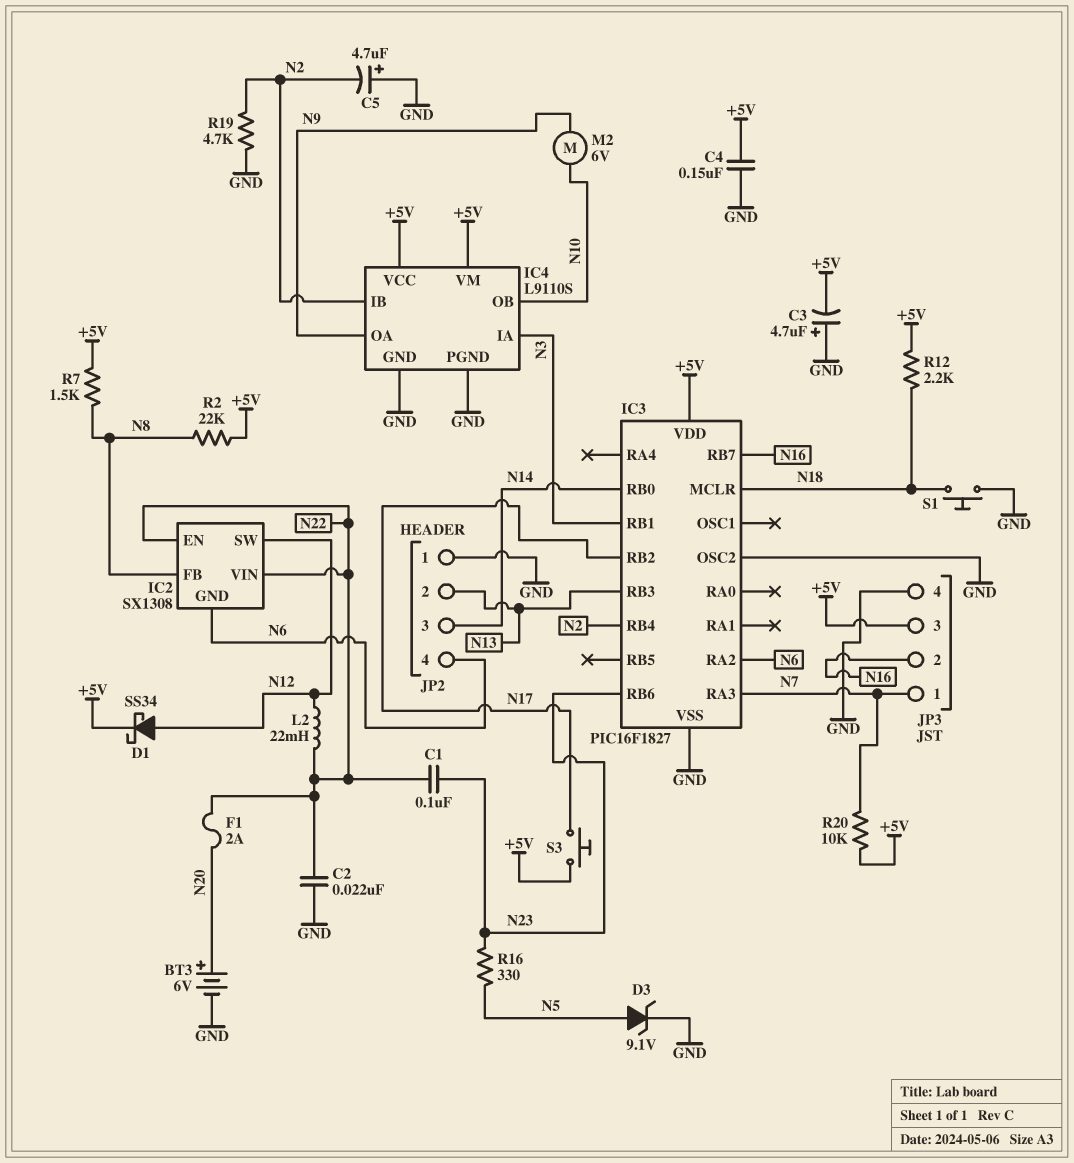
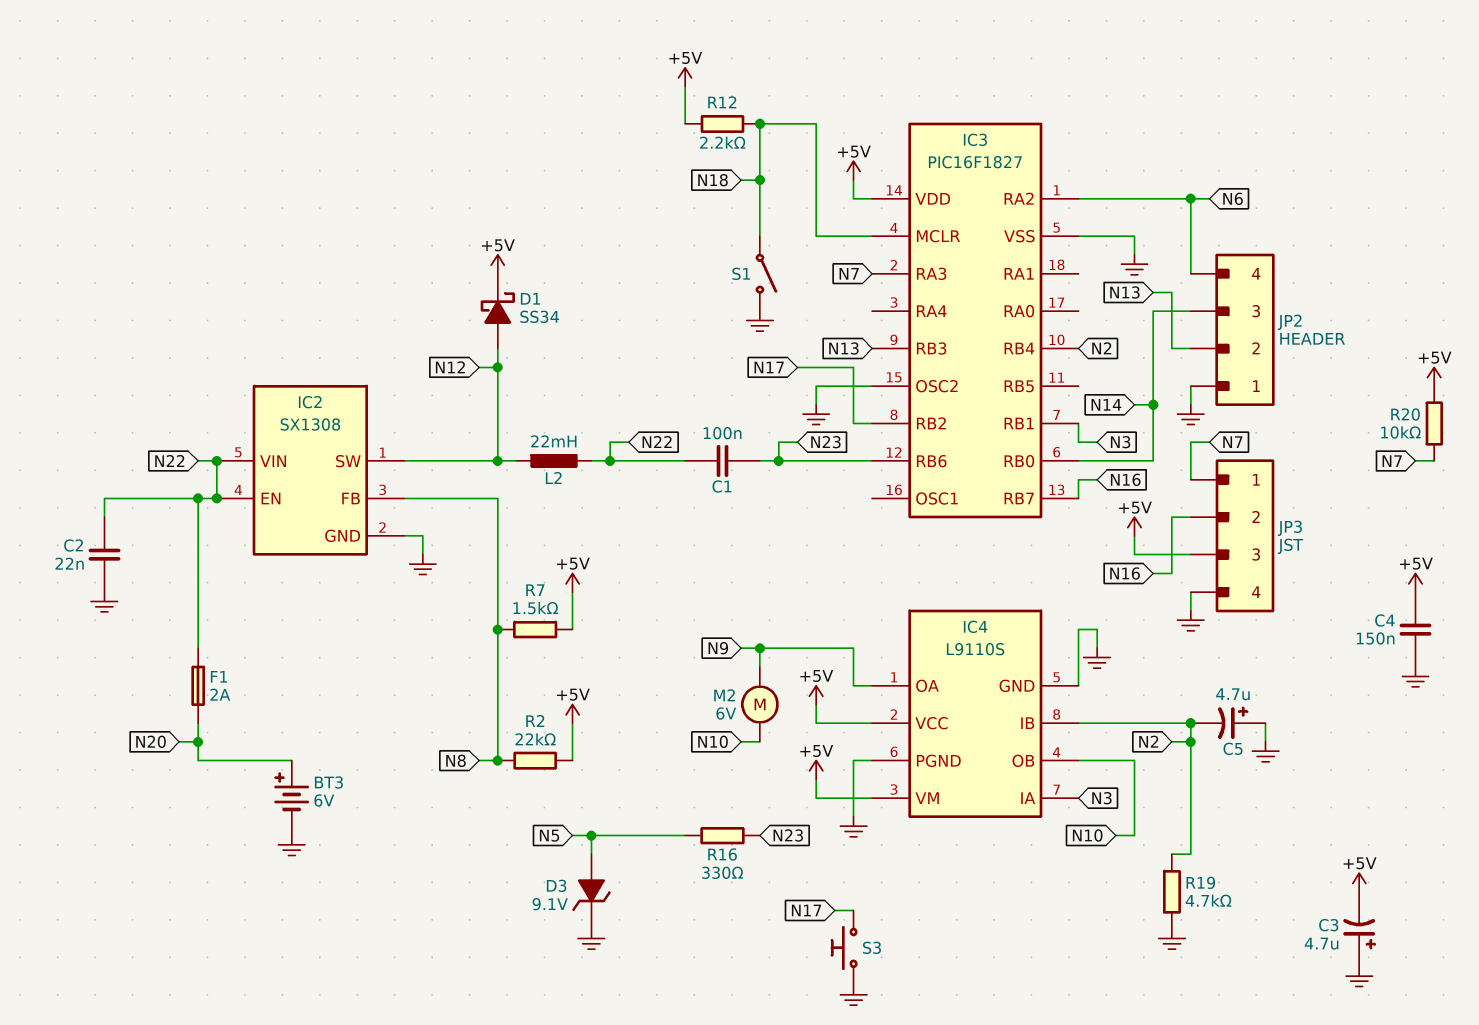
IC2 pin GND: N6 -> GND
S1: button (GND, N18) -> switch (GND, N18)
S3: button (+5V, N17) -> button (GND, N17)

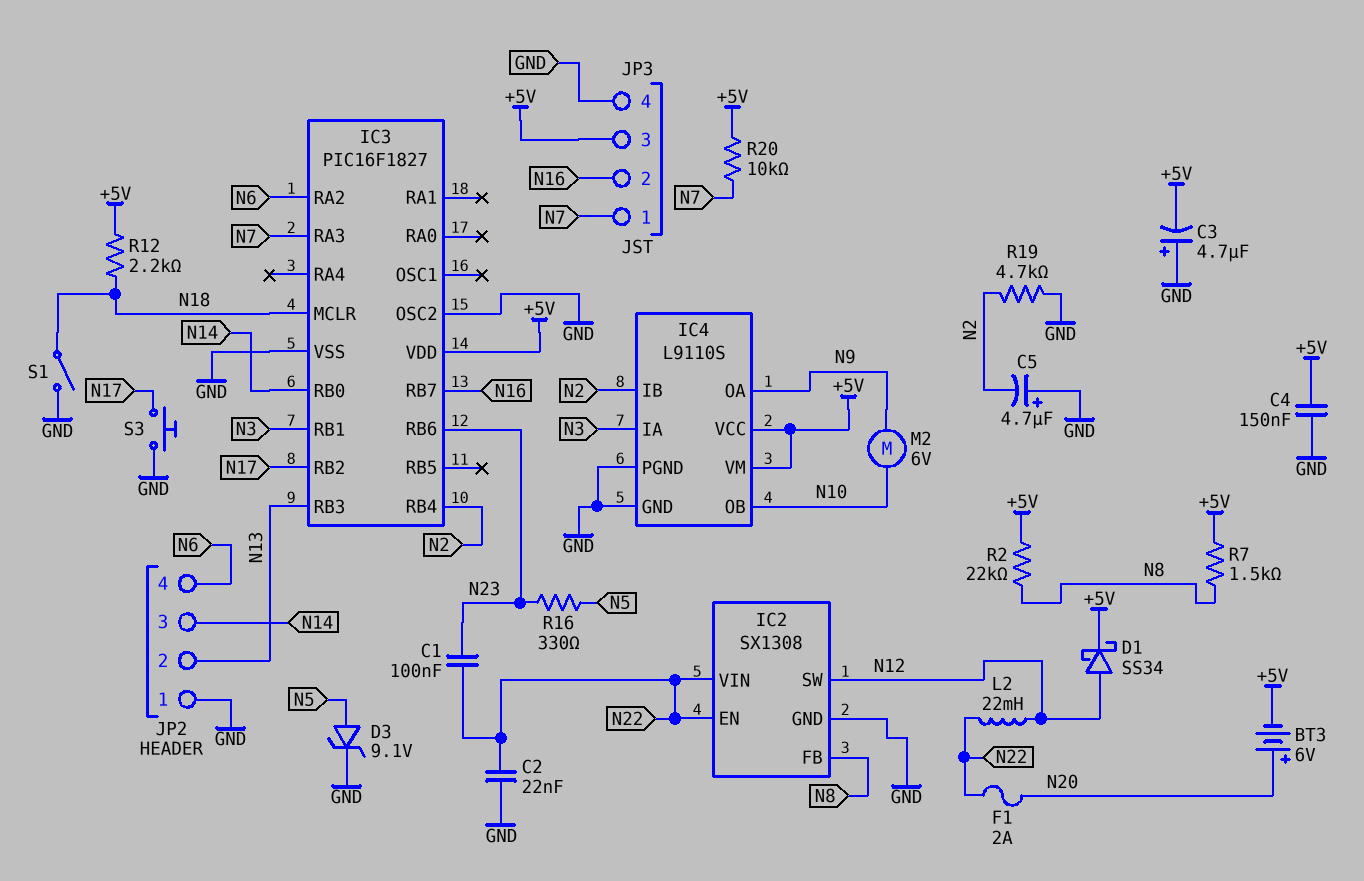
BT3: 6V (plus N20, minus GND) -> 6V (plus N20, minus +5V)

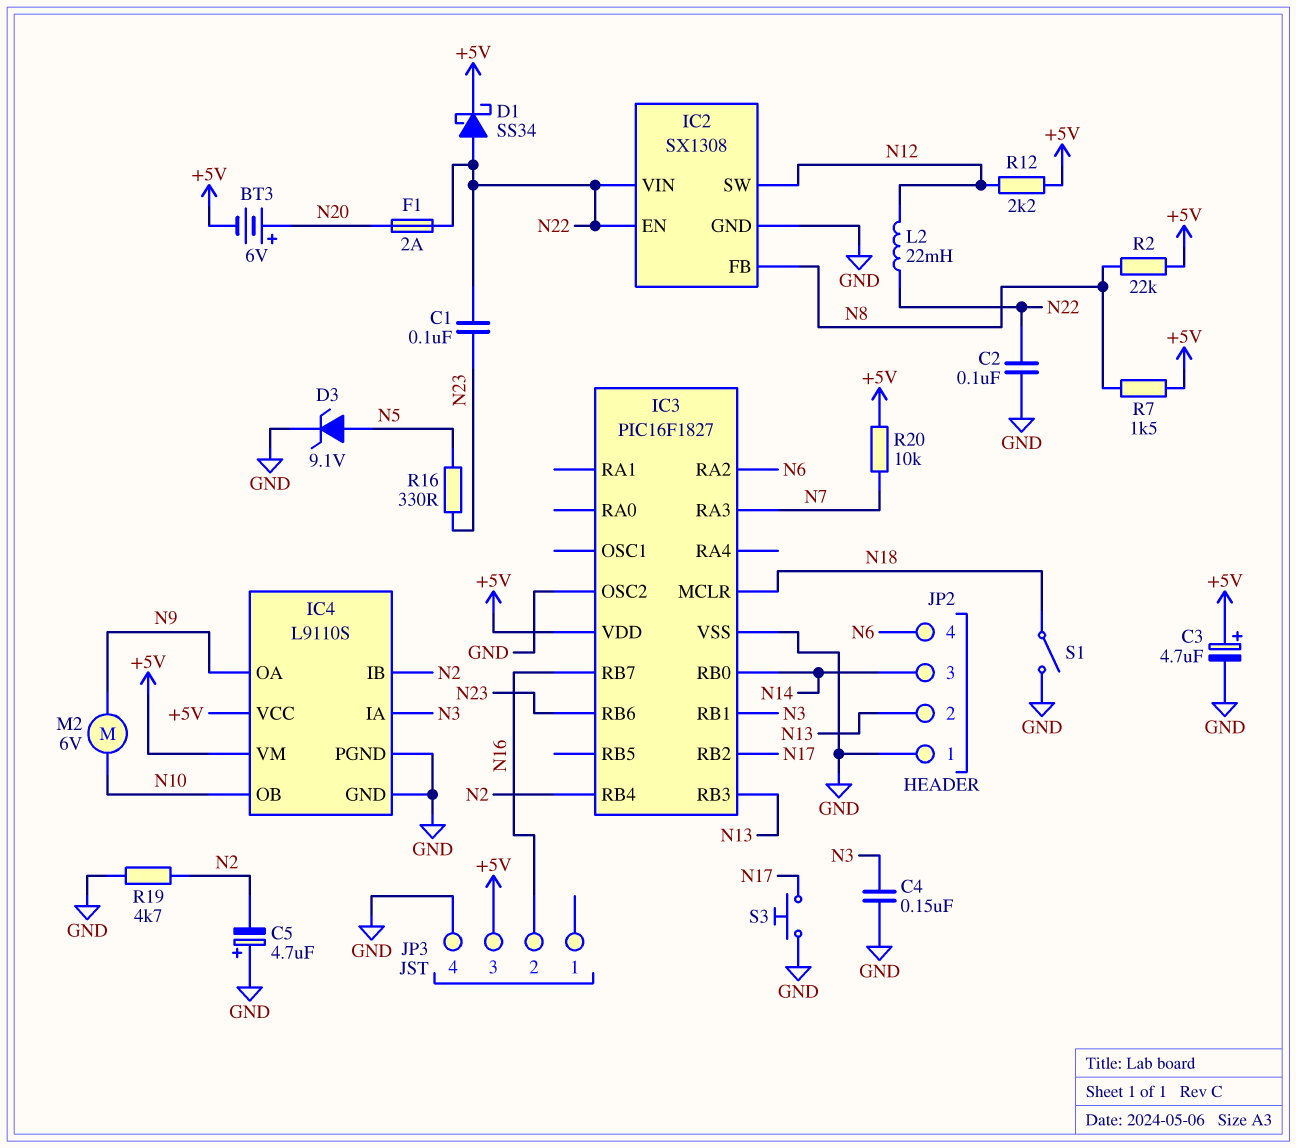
C2: 22nF (GND, N22) -> 100nF (GND, N22)
C3: 4.7uF (plus GND, minus +5V) -> 4.7uF (plus +5V, minus GND)
C4: 150nF (+5V, GND) -> 150nF (GND, N3)
D1: schottky SS34 (A N12, K +5V) -> schottky SS34 (A N22, K +5V)
JP3 pin 1: N7 -> none
R12: 2.2k (+5V, N18) -> 2.2k (+5V, N12)

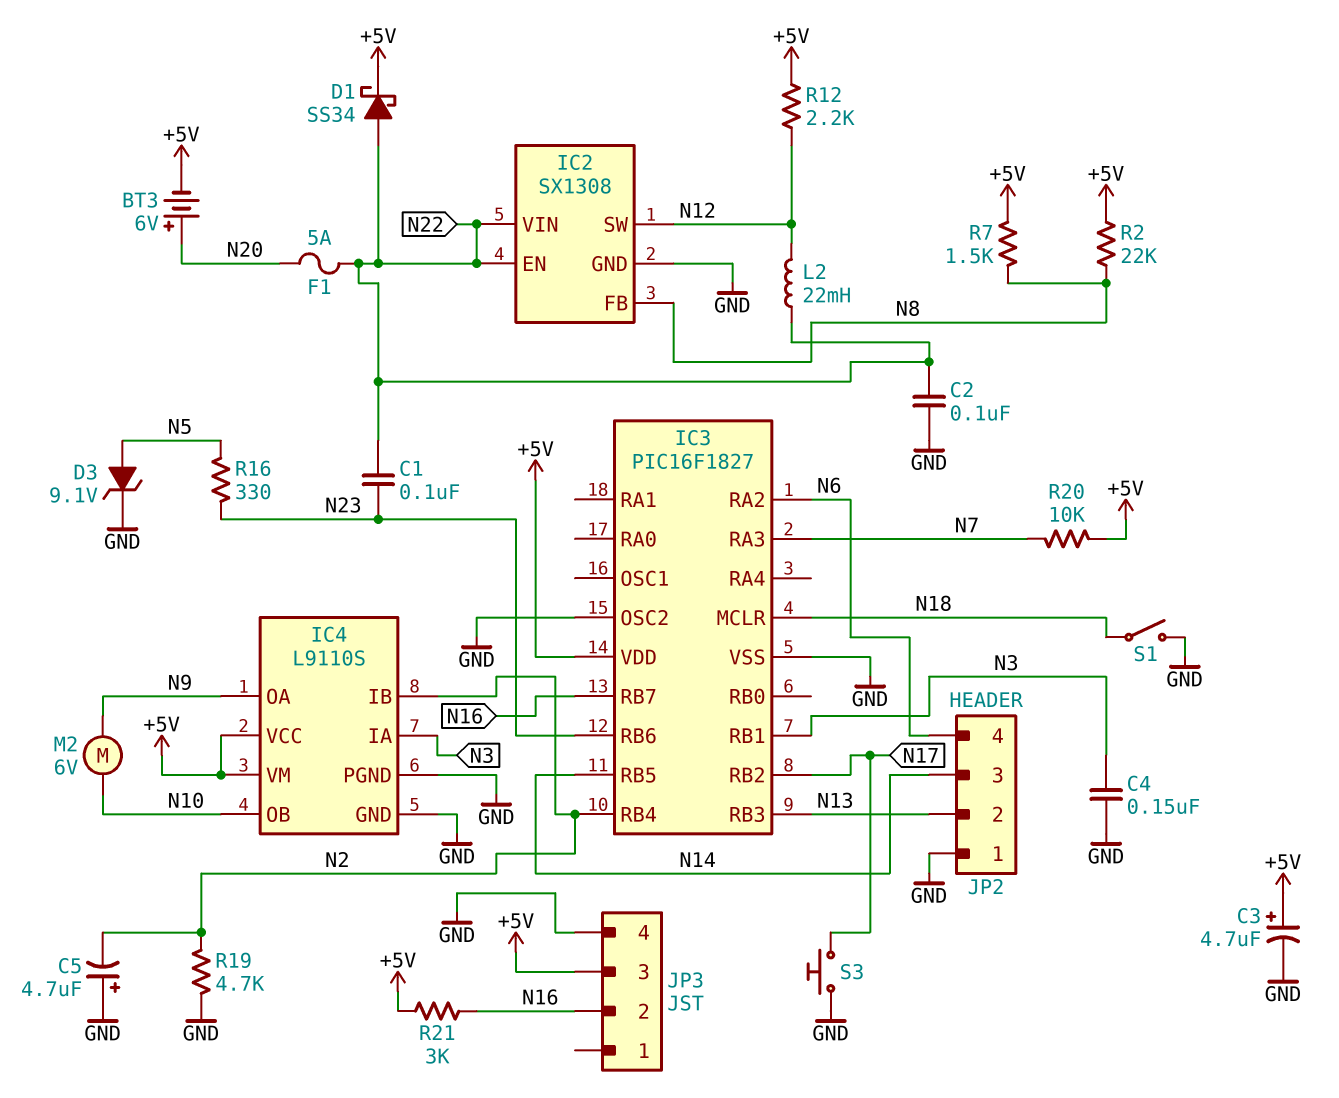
F1: 2A (N20, N22) -> 5A (N20, N22)
IC3 pin RB0: N14 -> none
IC3 pin RB5: none -> N14
R21: none -> 3k (+5V, N16)

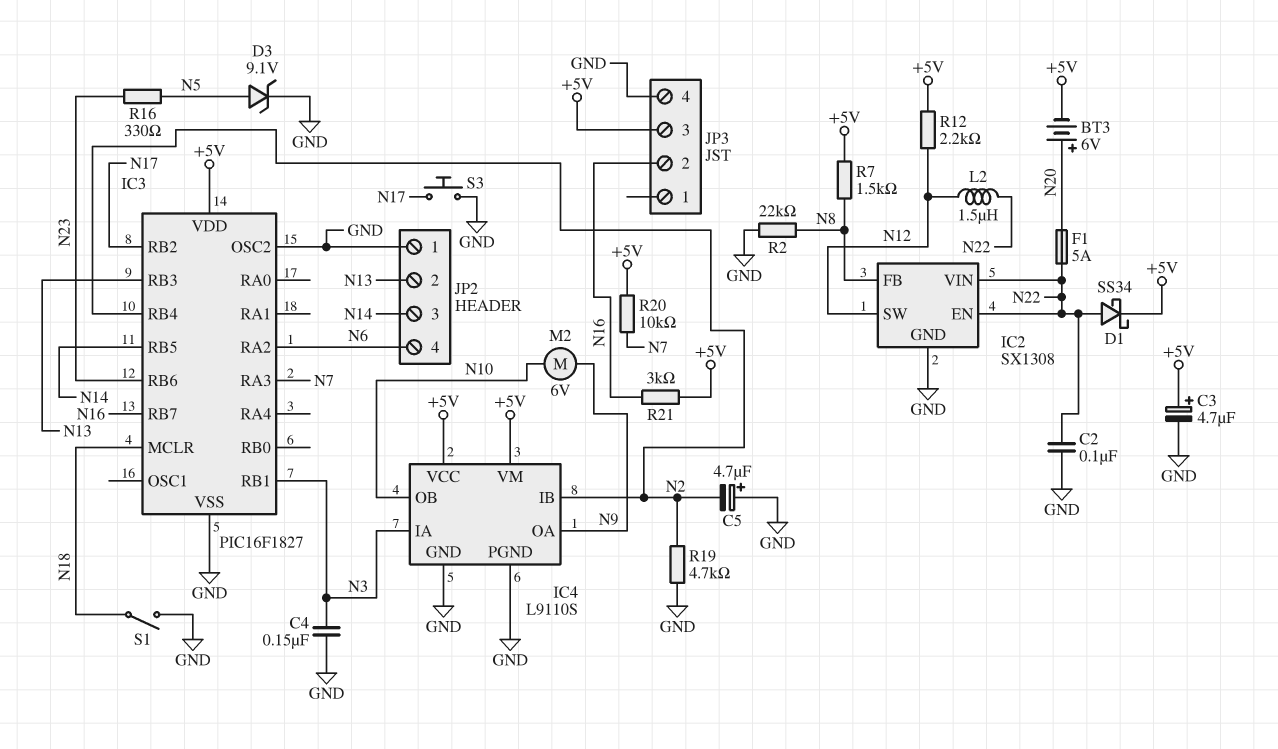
C1: 100nF (N22, N23) -> none
L2: 22mH (N12, N22) -> 1.5uH (N12, N22)
R2: 22k (+5V, N8) -> 22k (GND, N8)

